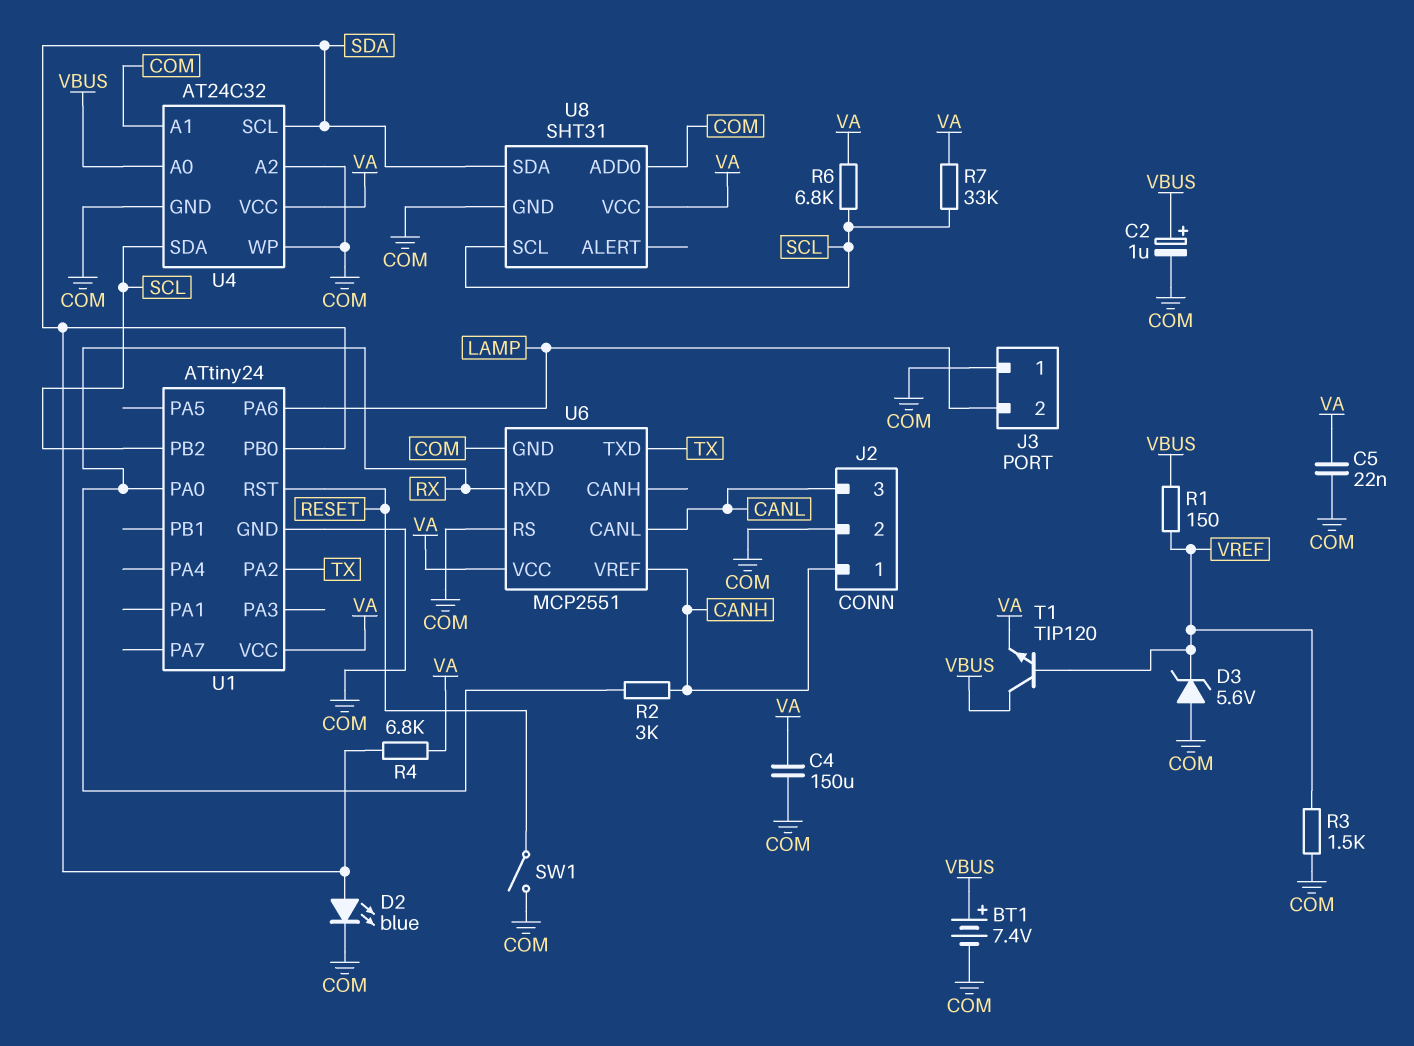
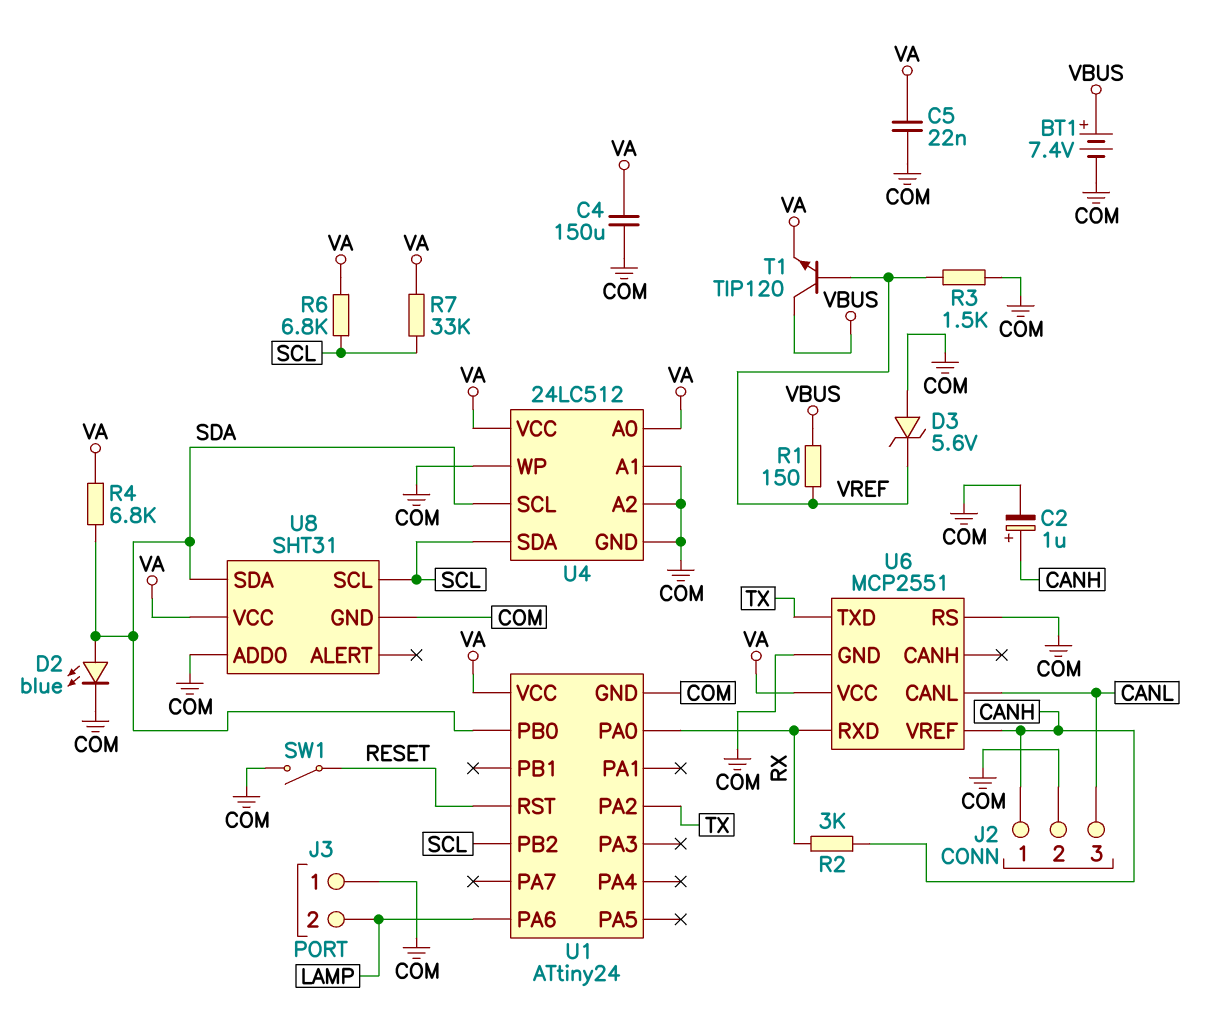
C2: 1uF (plus VBUS, minus COM) -> 1uF (plus CANH, minus COM)
U4: AT24C32 -> 24LC512
U4 pin A0: VBUS -> VA

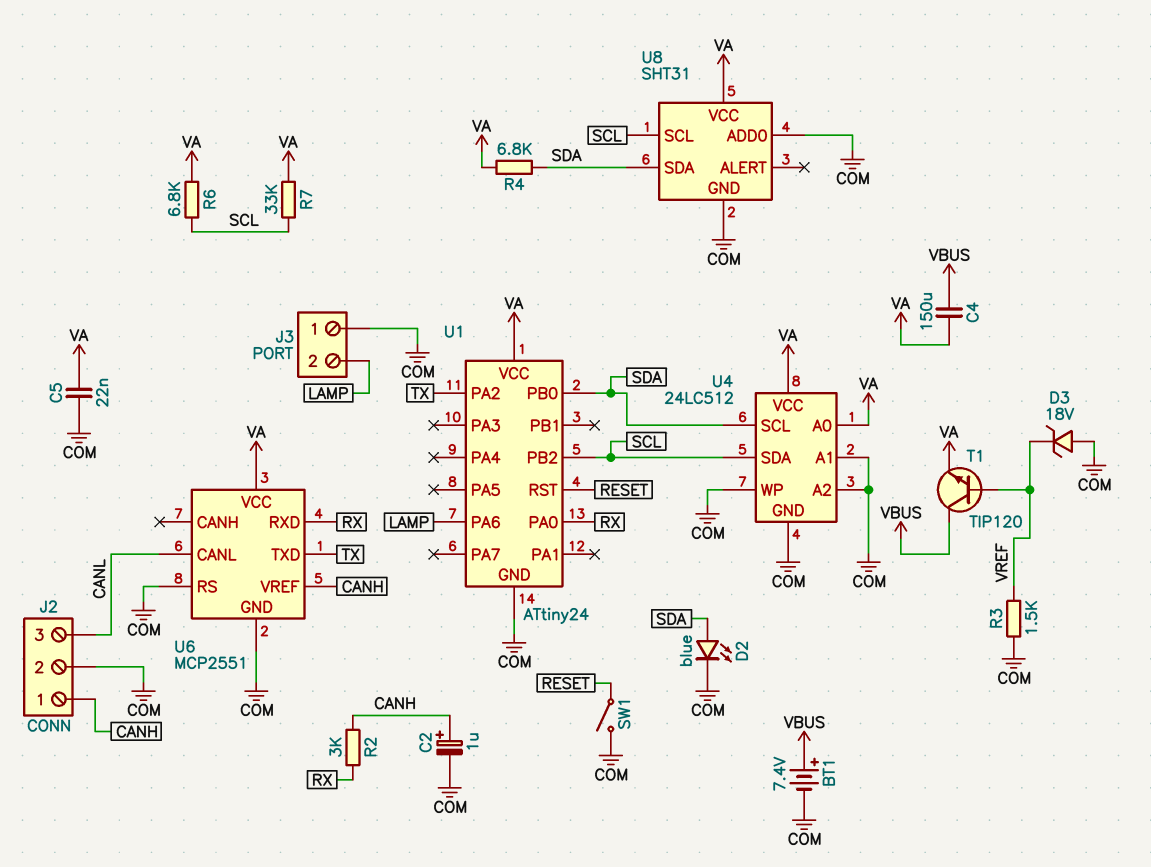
C4: 150uF (COM, VA) -> 150uF (VA, VBUS)
D3: zener 5.6V (A COM, K VREF) -> zener 18V (A COM, K VREF)
R1: 150 (VBUS, VREF) -> none

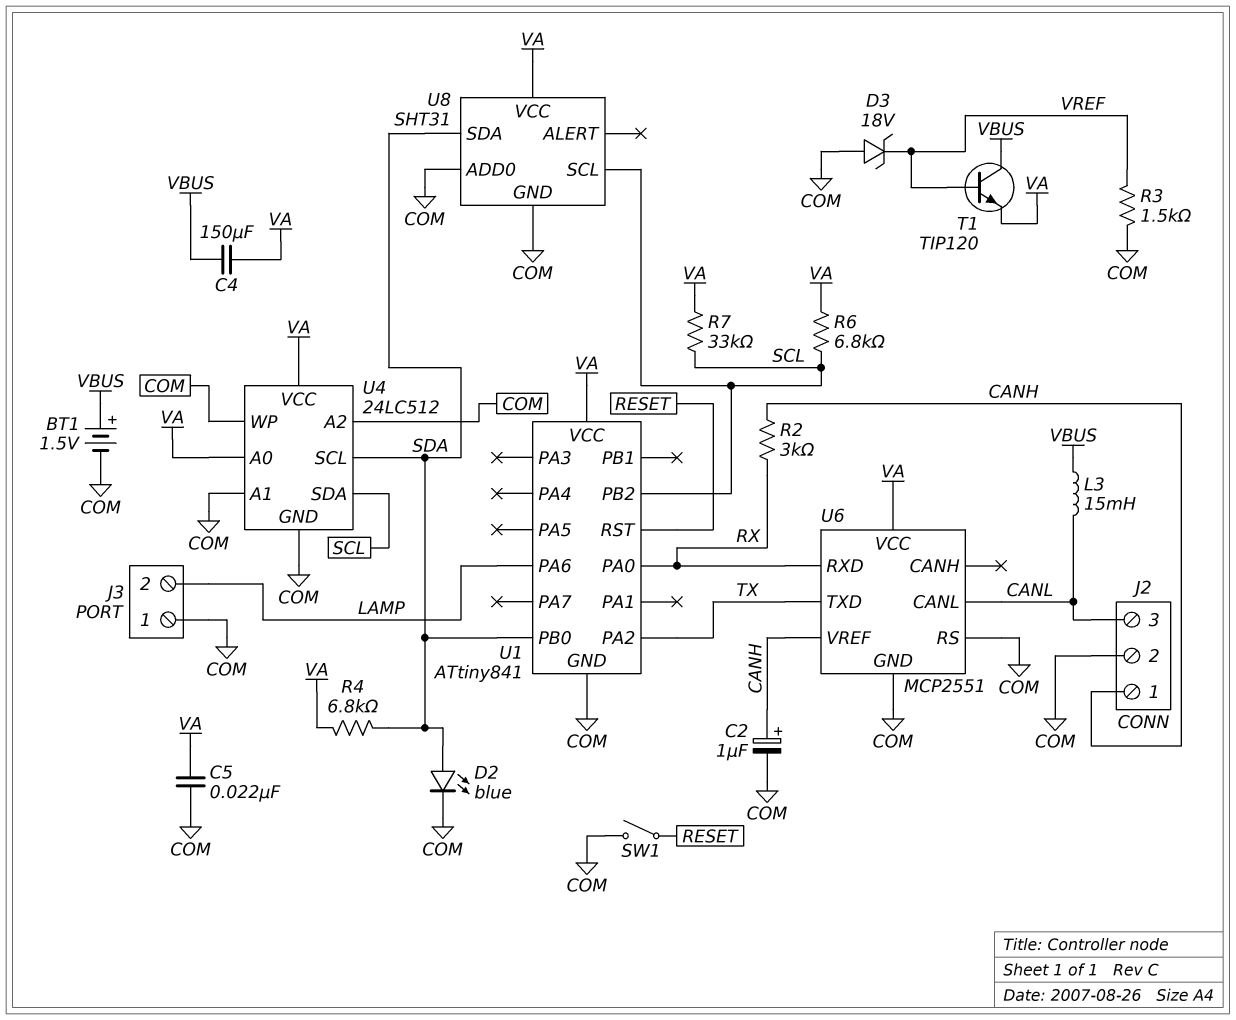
BT1: 7.4V (plus VBUS, minus COM) -> 1.5V (plus VBUS, minus COM)
L3: none -> 15mH (CANL, VBUS)
U1: ATtiny24 -> ATtiny841

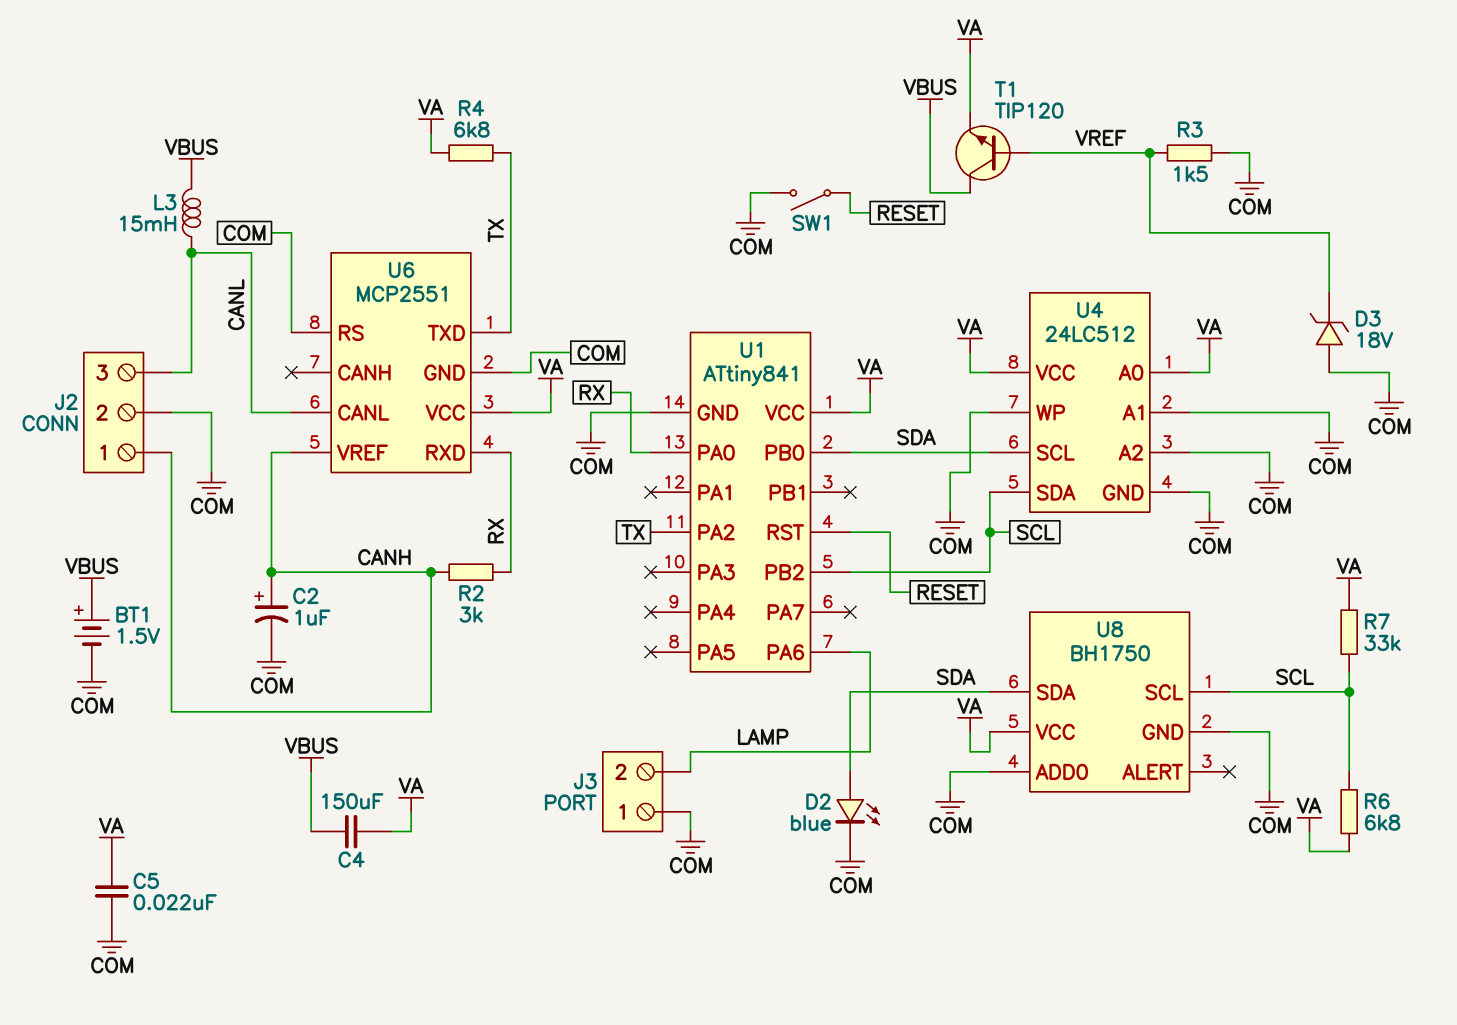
R4: 6.8k (SDA, VA) -> 6.8k (TX, VA)
U8: SHT31 -> BH1750

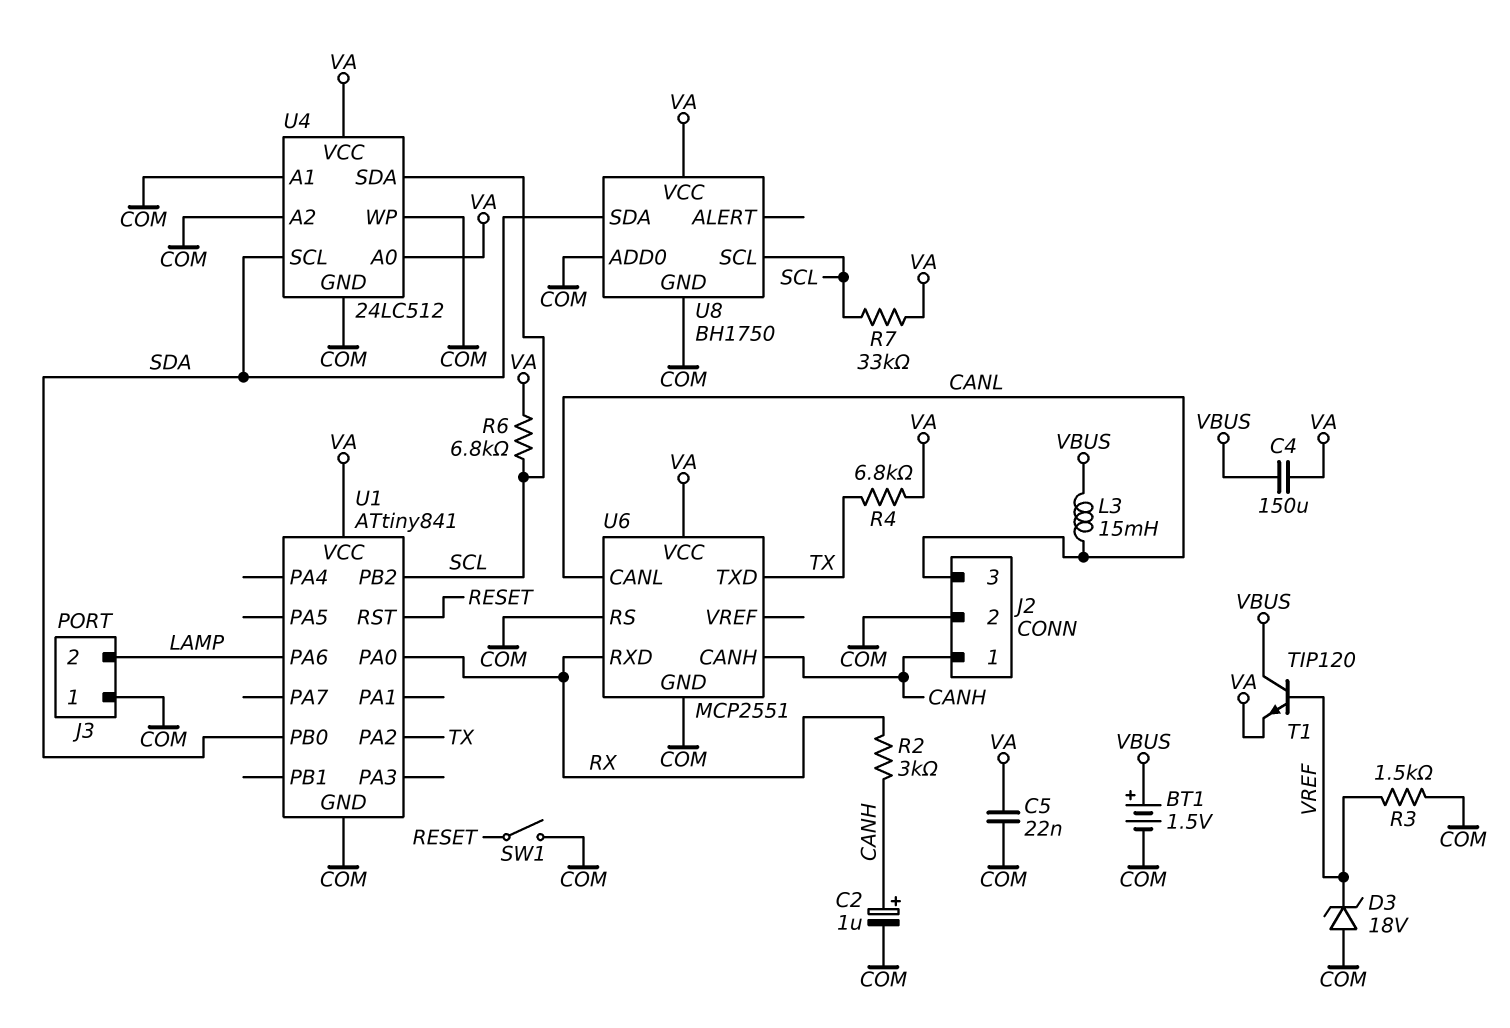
D2: LED blue (A SDA, K COM) -> none
U6 pin CANH: none -> CANH
U6 pin VREF: CANH -> none

